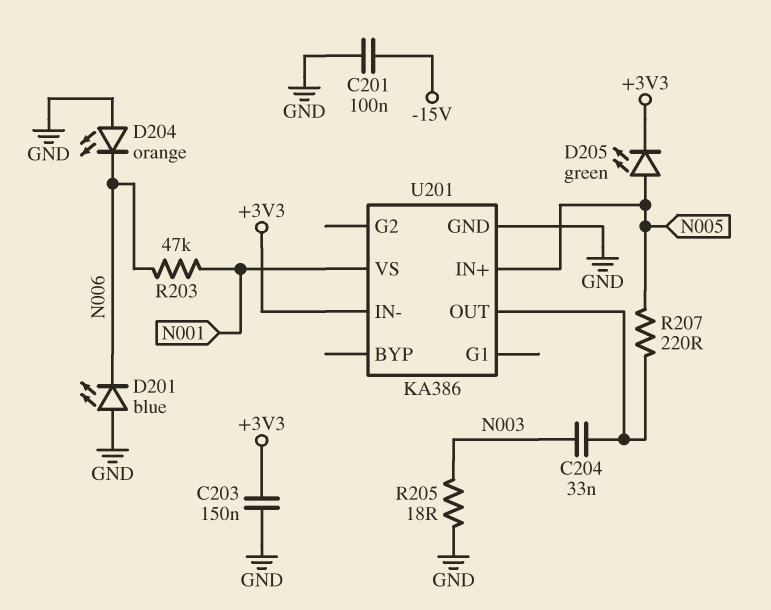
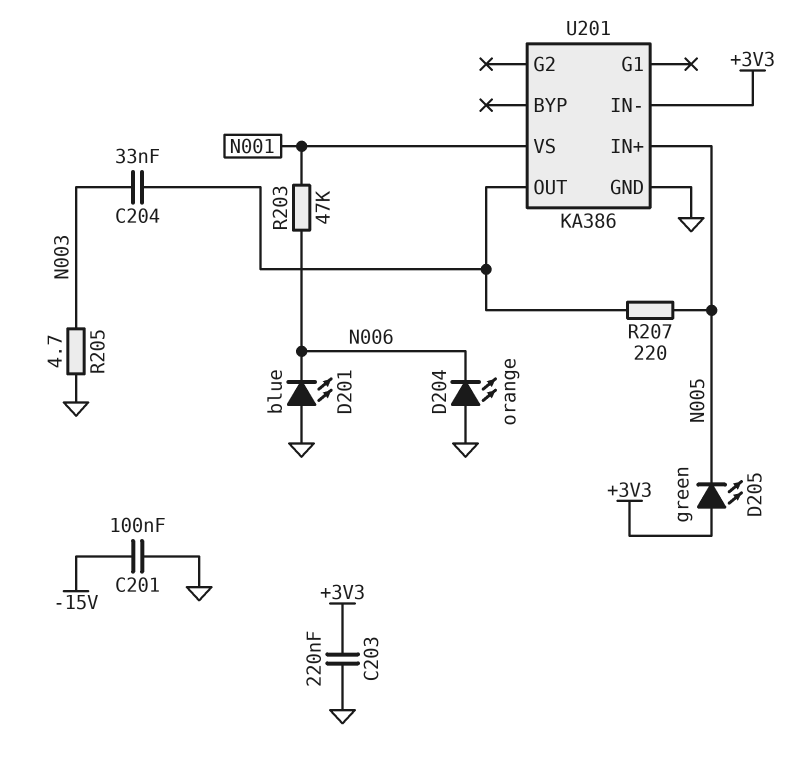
C203: 150nF (+3V3, GND) -> 220nF (+3V3, GND)
D205: LED green (A N005, K +3V3) -> LED green (A +3V3, K N005)
R205: 18 (GND, N003) -> 4.7 (GND, N003)

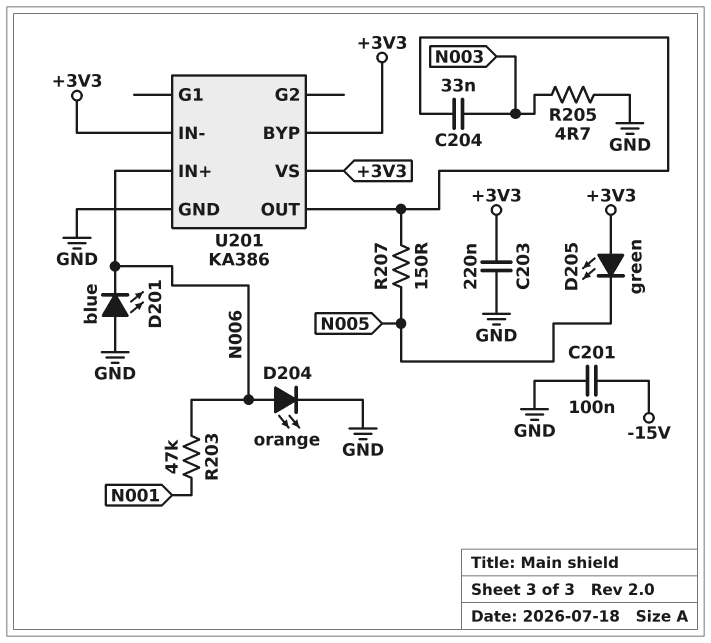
D204: LED orange (A GND, K N006) -> LED orange (A N006, K GND)
R207: 220 (N005, U201/OUT) -> 150 (N005, U201/OUT)
U201 pin BYP: none -> +3V3
U201 pin IN+: N005 -> N006
U201 pin VS: N001 -> +3V3

